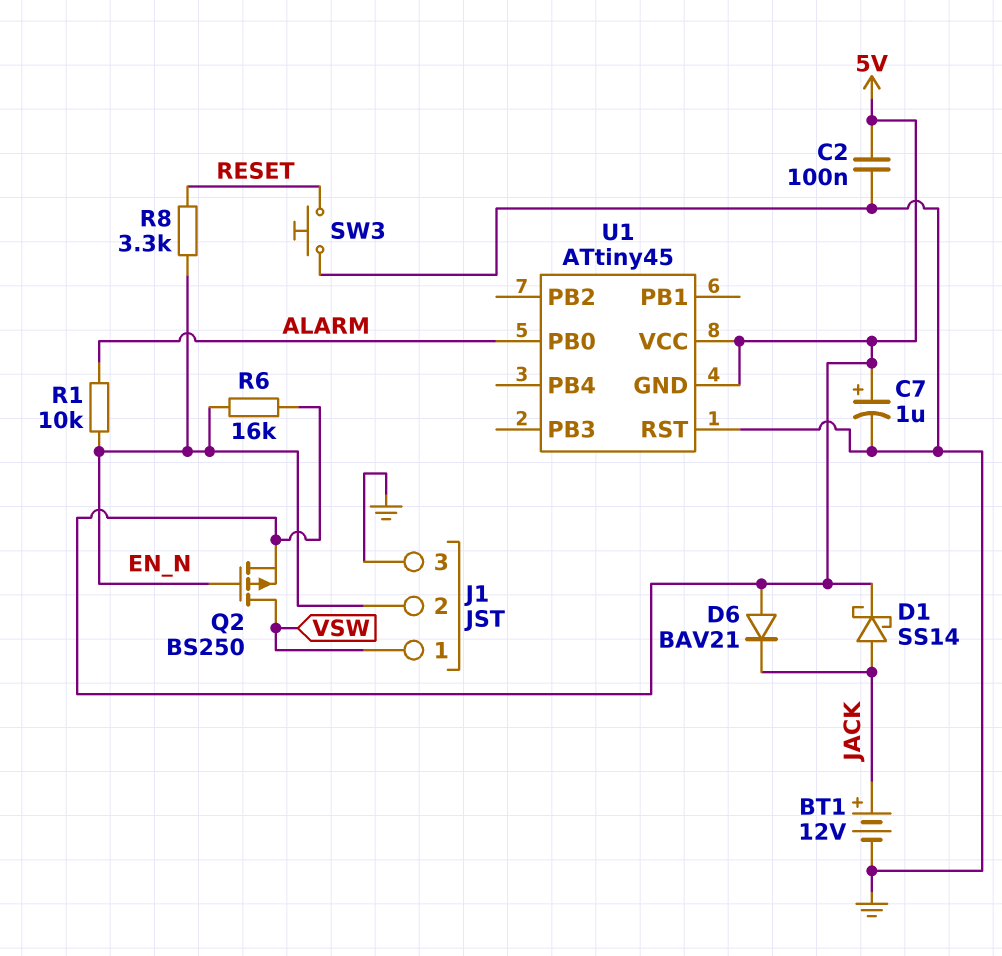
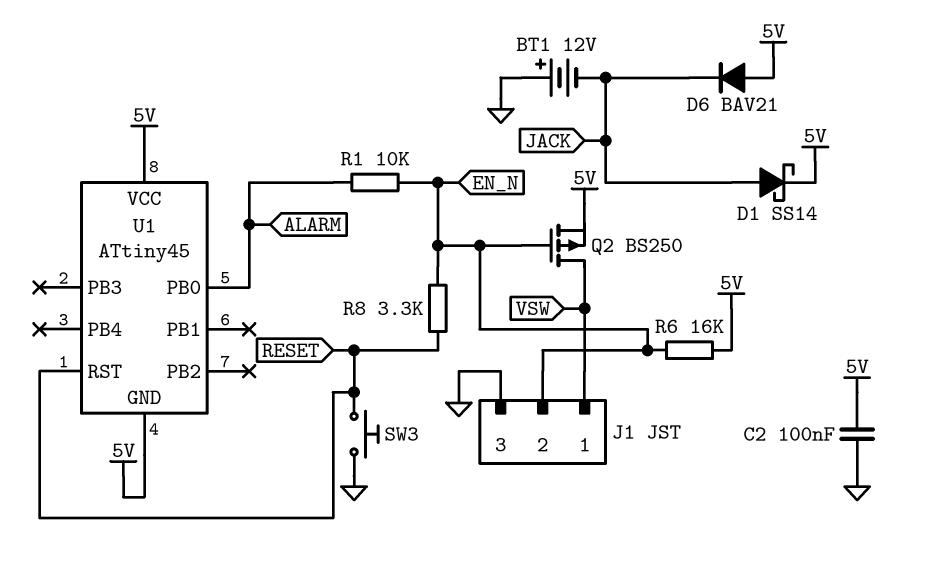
BT1: 12V (plus JACK, minus GND) -> 12V (plus GND, minus JACK)
C7: 1uF (plus 5V, minus GND) -> none
U1 pin RST: GND -> RESET

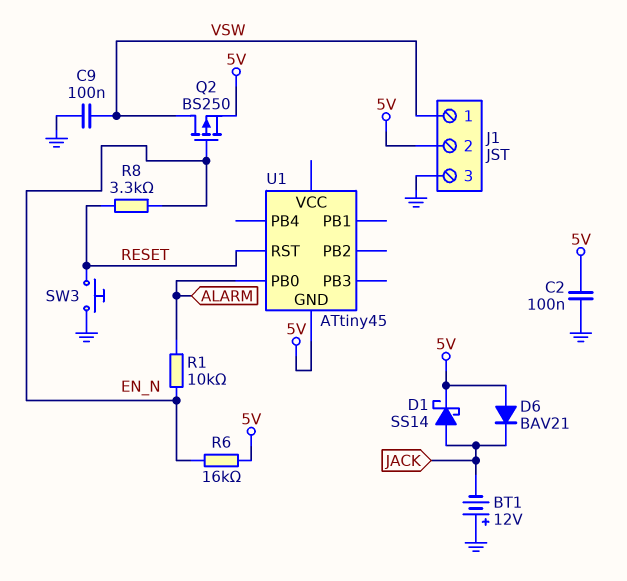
C9: none -> 100nF (GND, VSW)
J1 pin 2: EN_N -> 5V
U1 pin VCC: 5V -> none

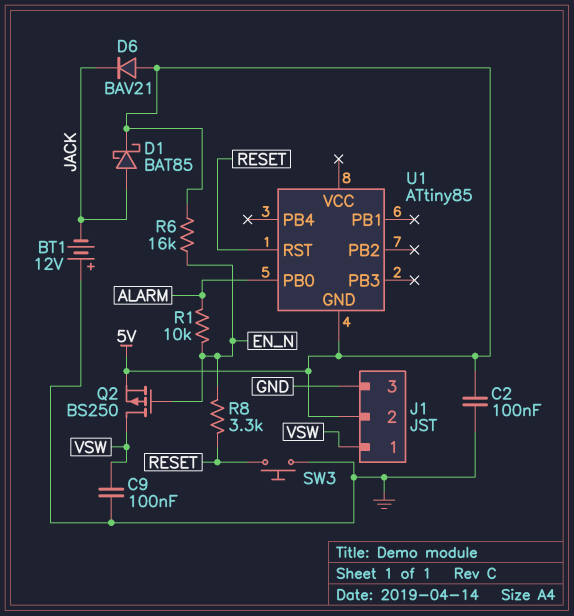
D1: schottky SS14 (A JACK, K 5V) -> schottky BAT85 (A JACK, K 5V)
U1: ATtiny45 -> ATtiny85

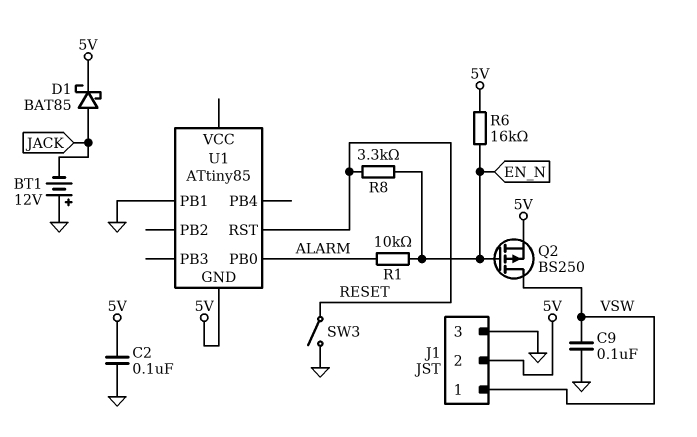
D6: diode BAV21 (A 5V, K JACK) -> none
SW3: button (GND, RESET) -> switch (GND, RESET)
U1 pin PB1: none -> GND

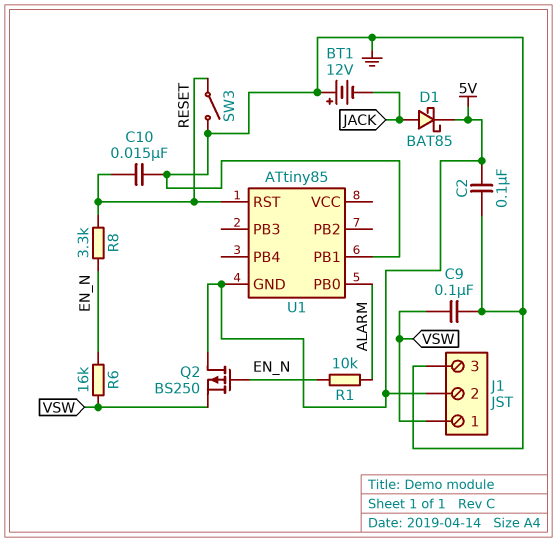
C10: none -> 15nF (GND, RESET)
Q2: PMOS BS250 (G EN_N, D VSW, S 5V) -> PMOS BS250 (G EN_N, D 5V, S VSW)
R6: 16k (5V, EN_N) -> 16k (EN_N, VSW)

